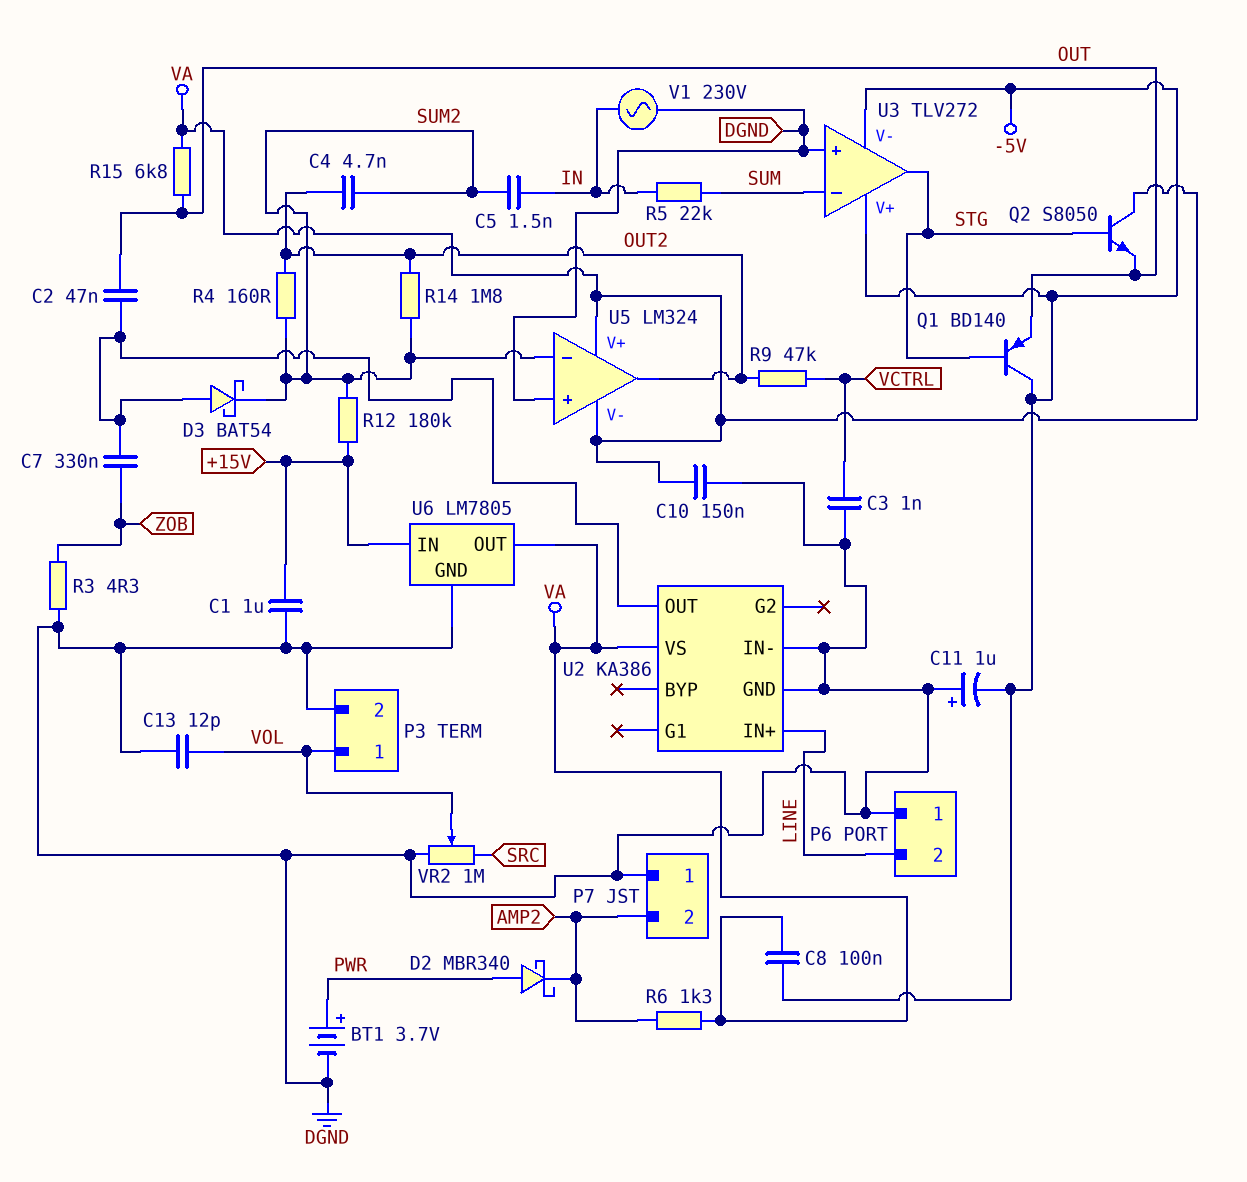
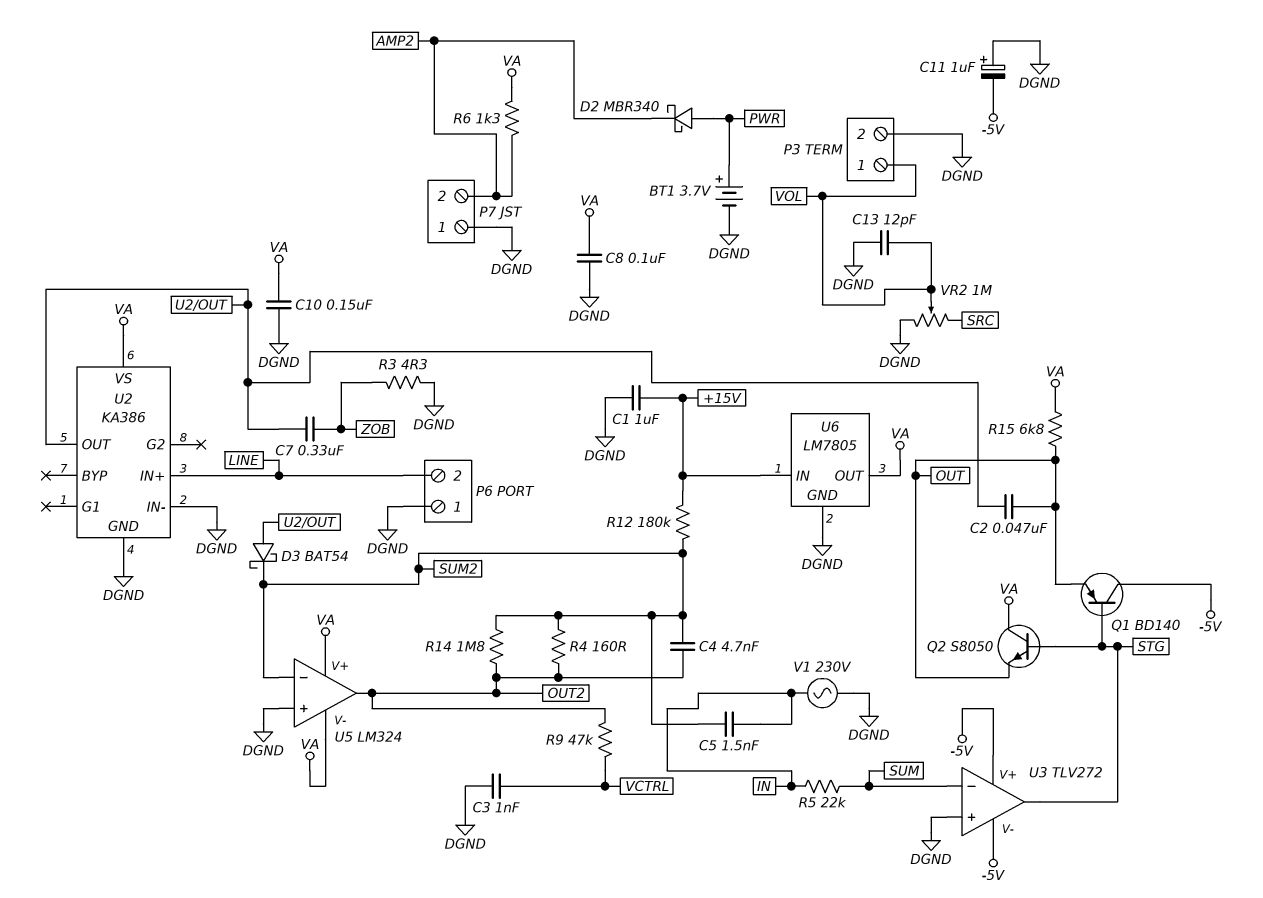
C8: 100nF (-5V, VA) -> 100nF (DGND, VA)

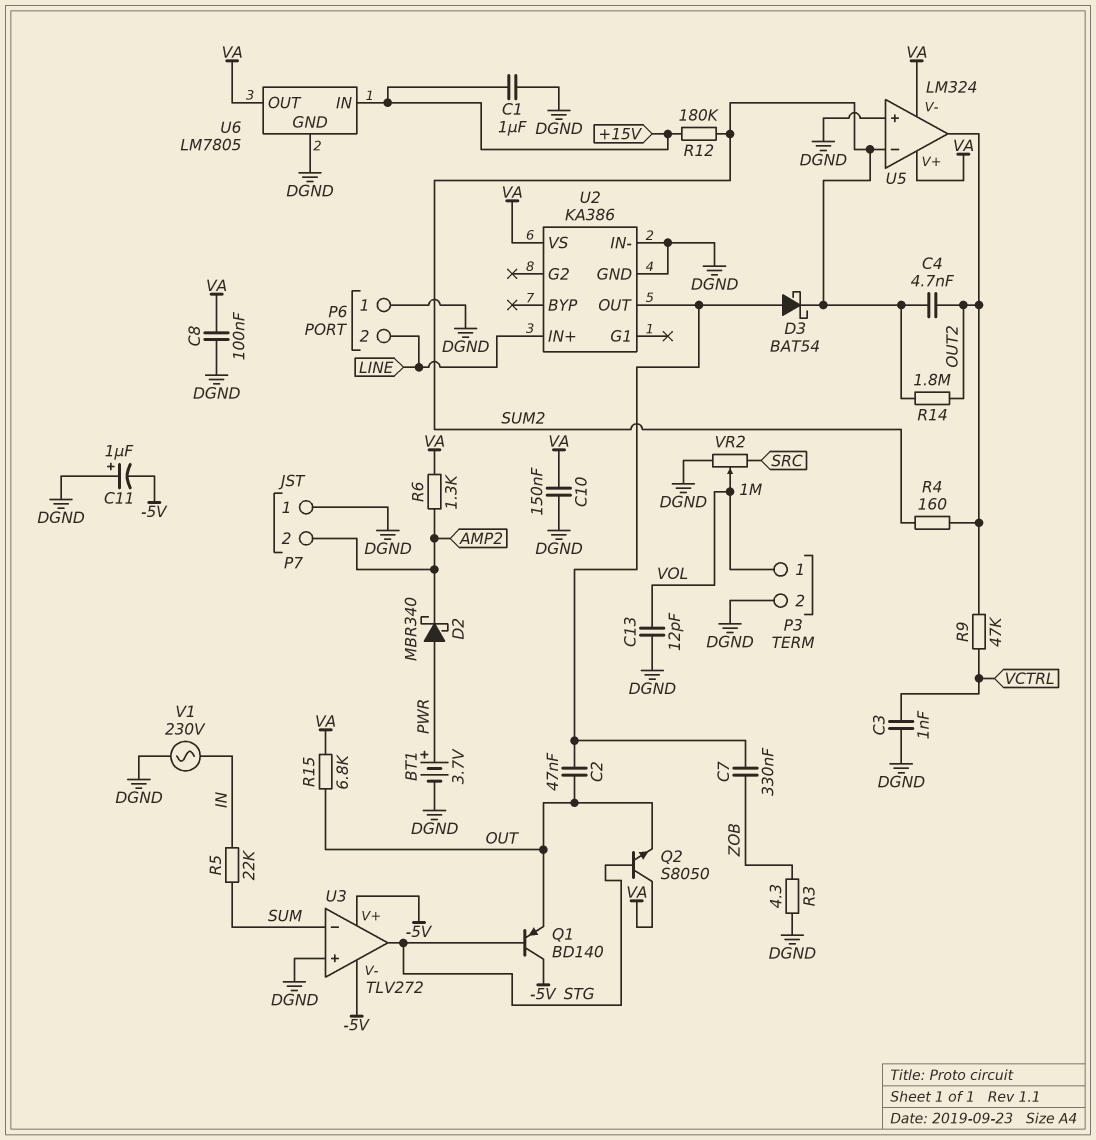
C5: 1.5nF (IN, SUM2) -> none

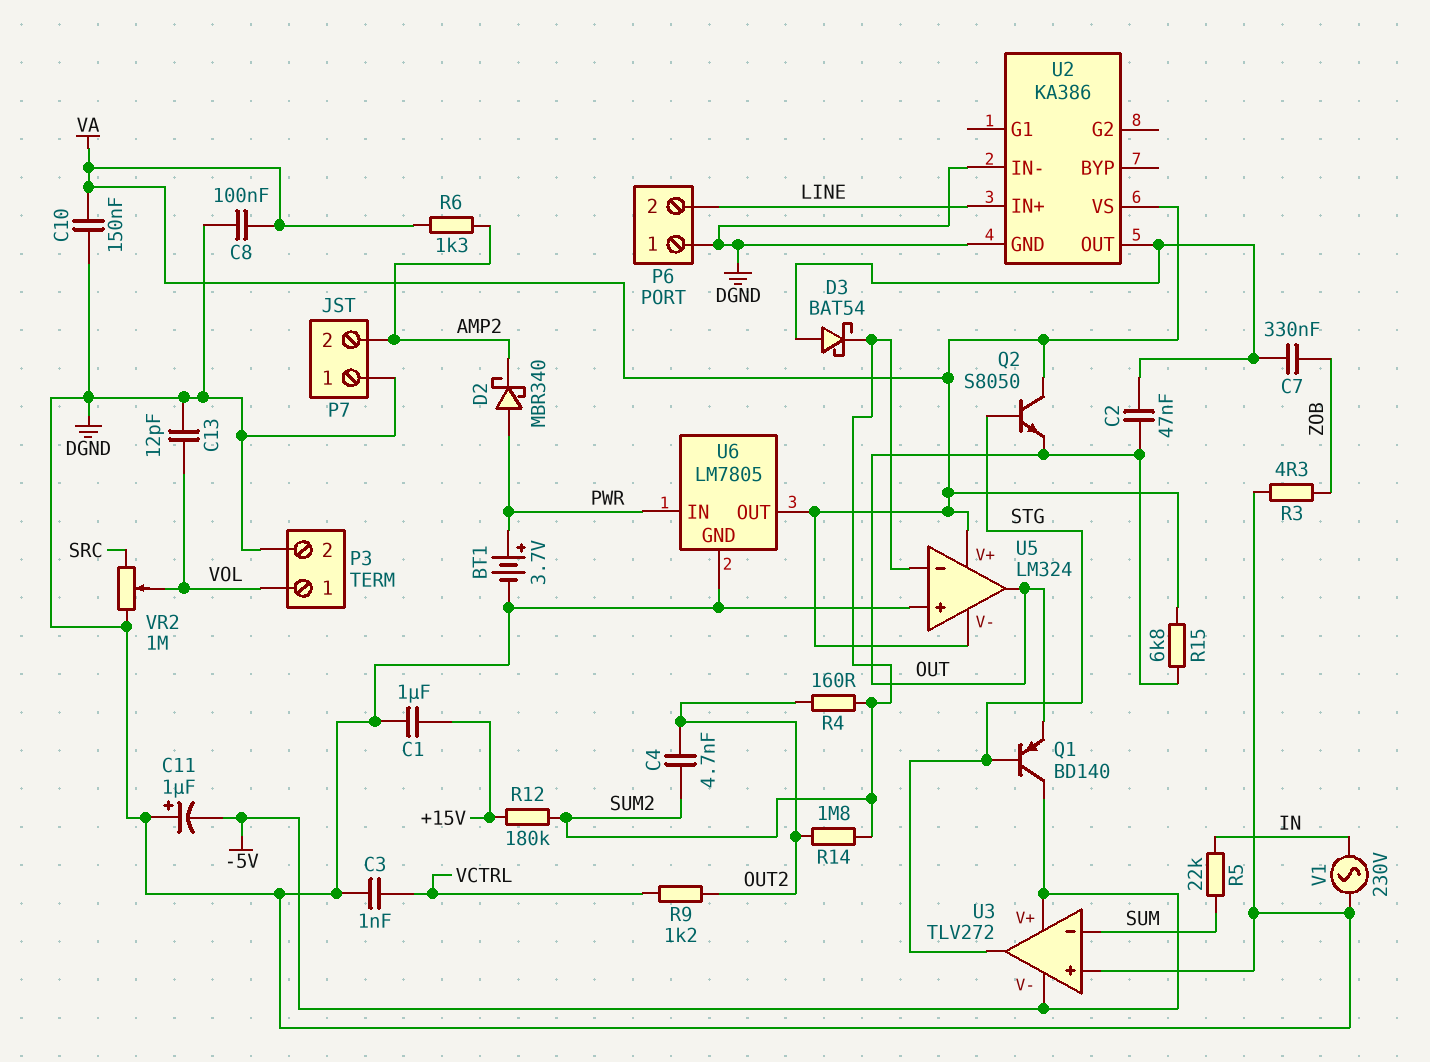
R9: 47k (OUT2, VCTRL) -> 1.2k (OUT2, VCTRL)
U5 pin out: OUT2 -> OUT
U6 pin IN: +15V -> PWR

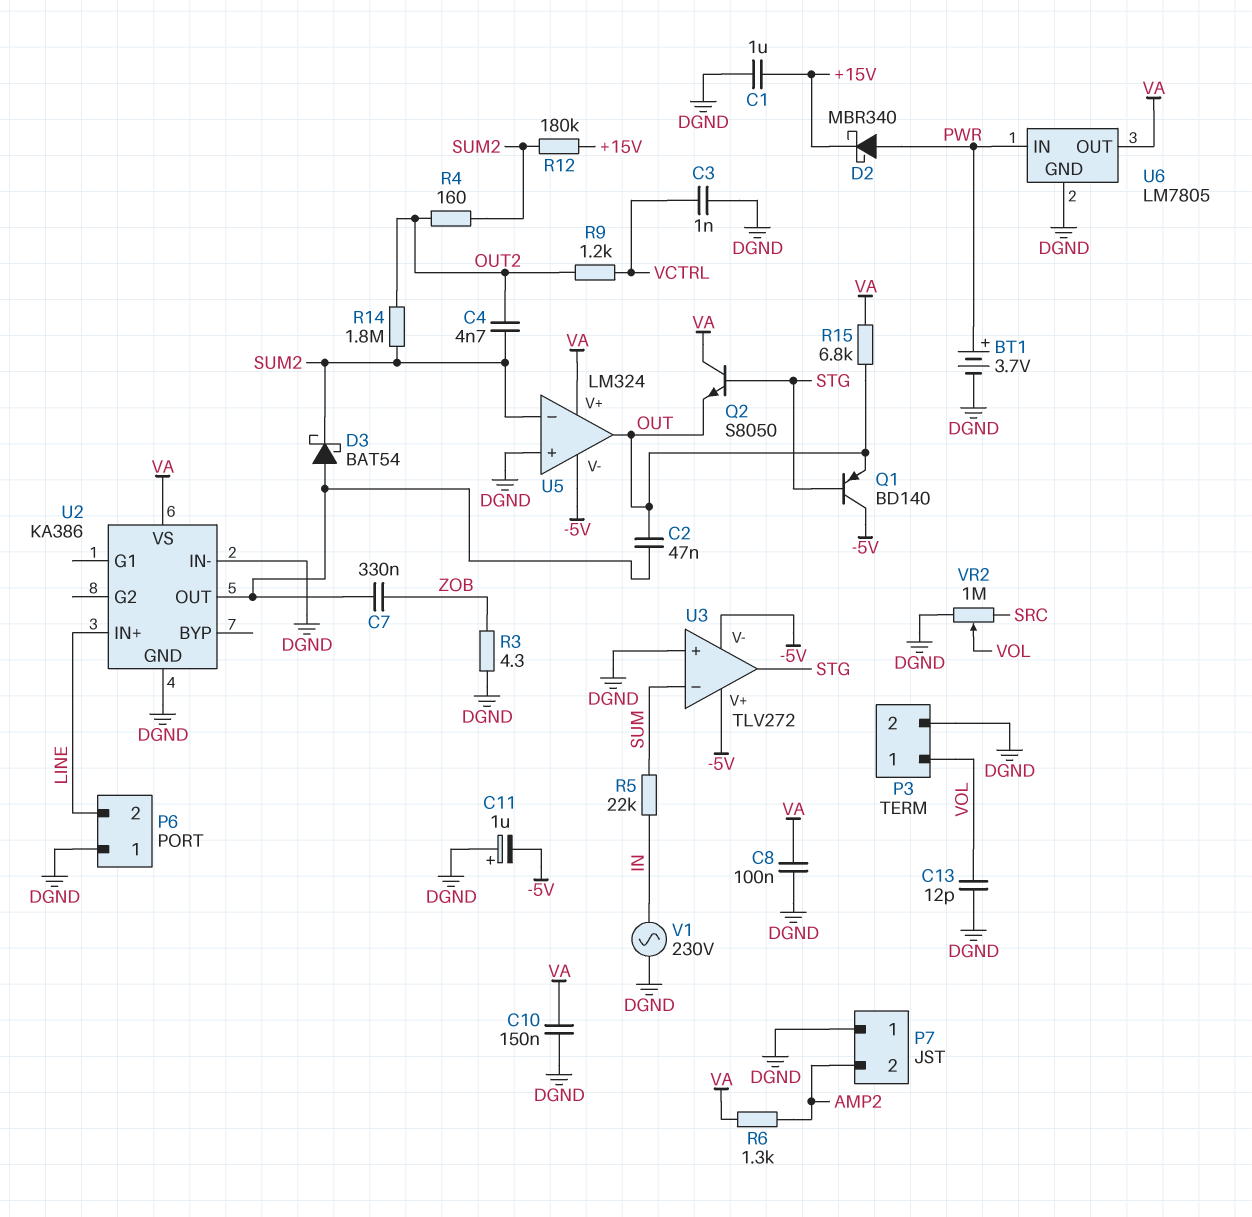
D2: schottky MBR340 (A PWR, K AMP2) -> schottky MBR340 (A PWR, K +15V)
U5 pin V-: VA -> -5V

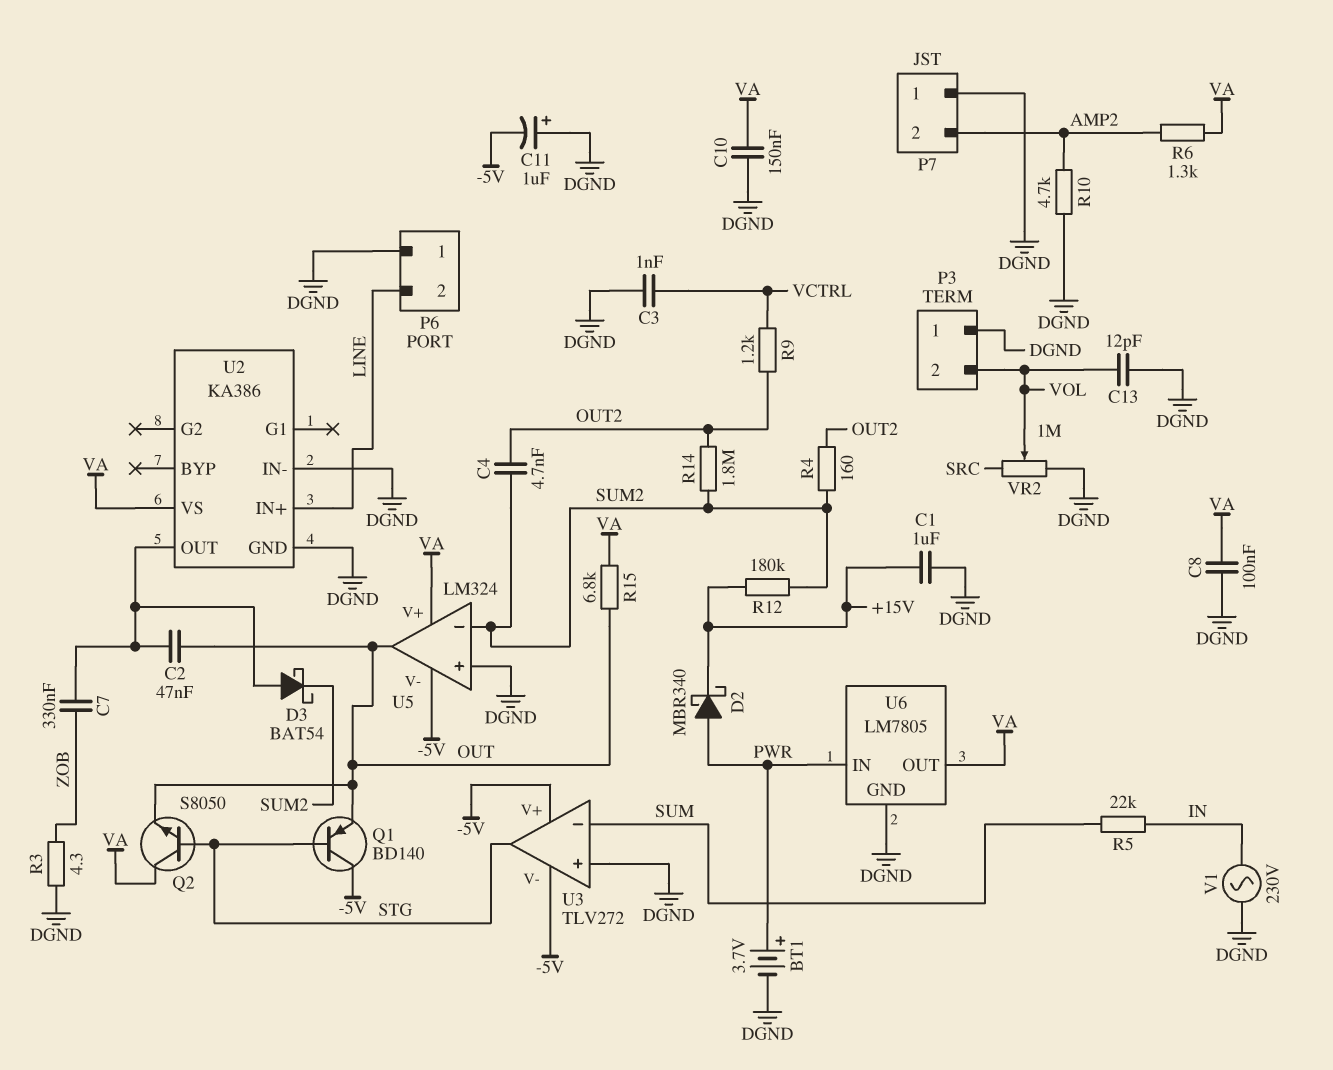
P3 pin 1: VOL -> DGND
P3 pin 2: DGND -> VOL
R10: none -> 4.7k (AMP2, DGND)

